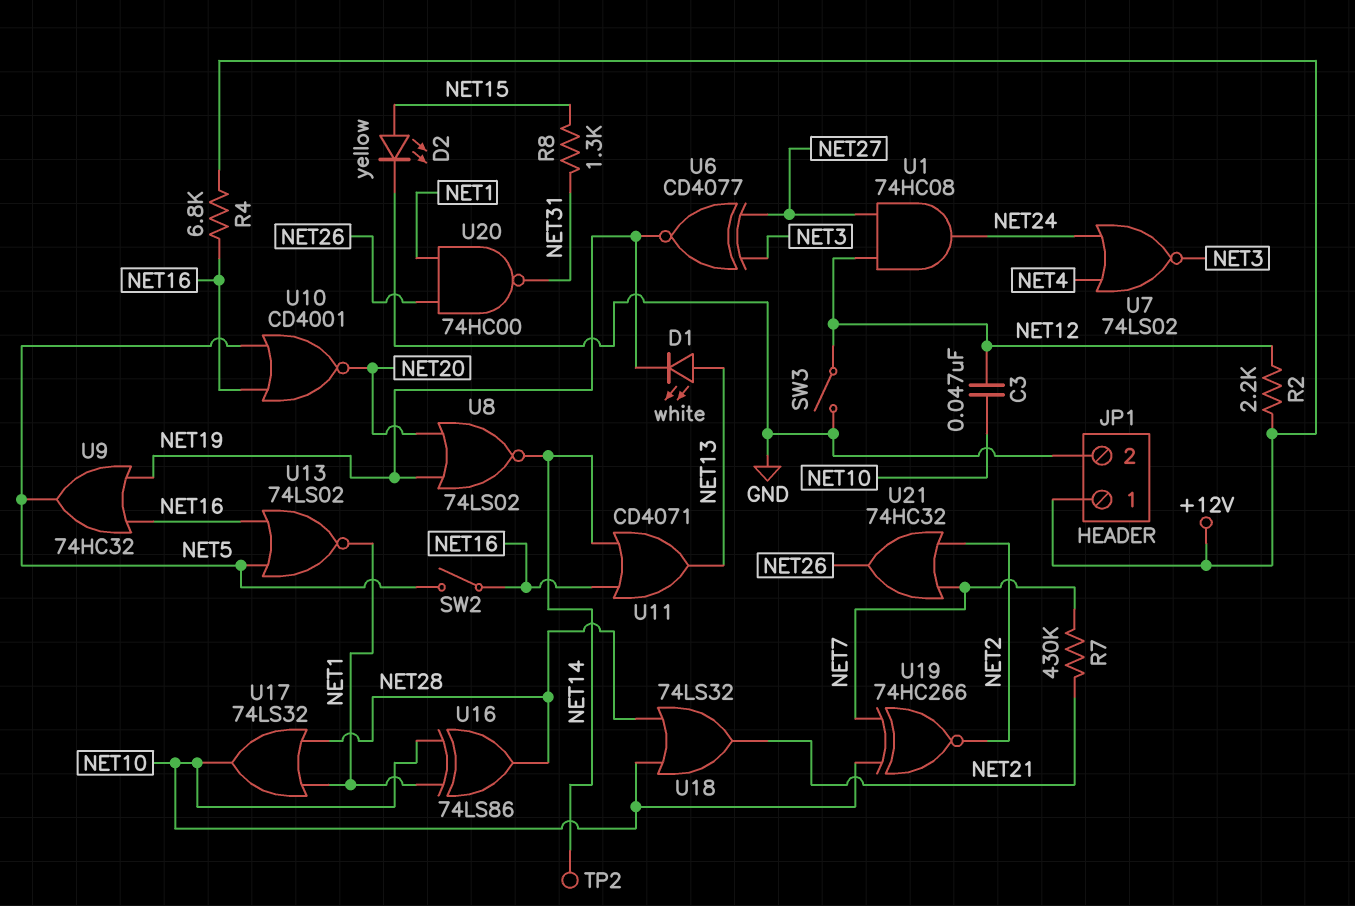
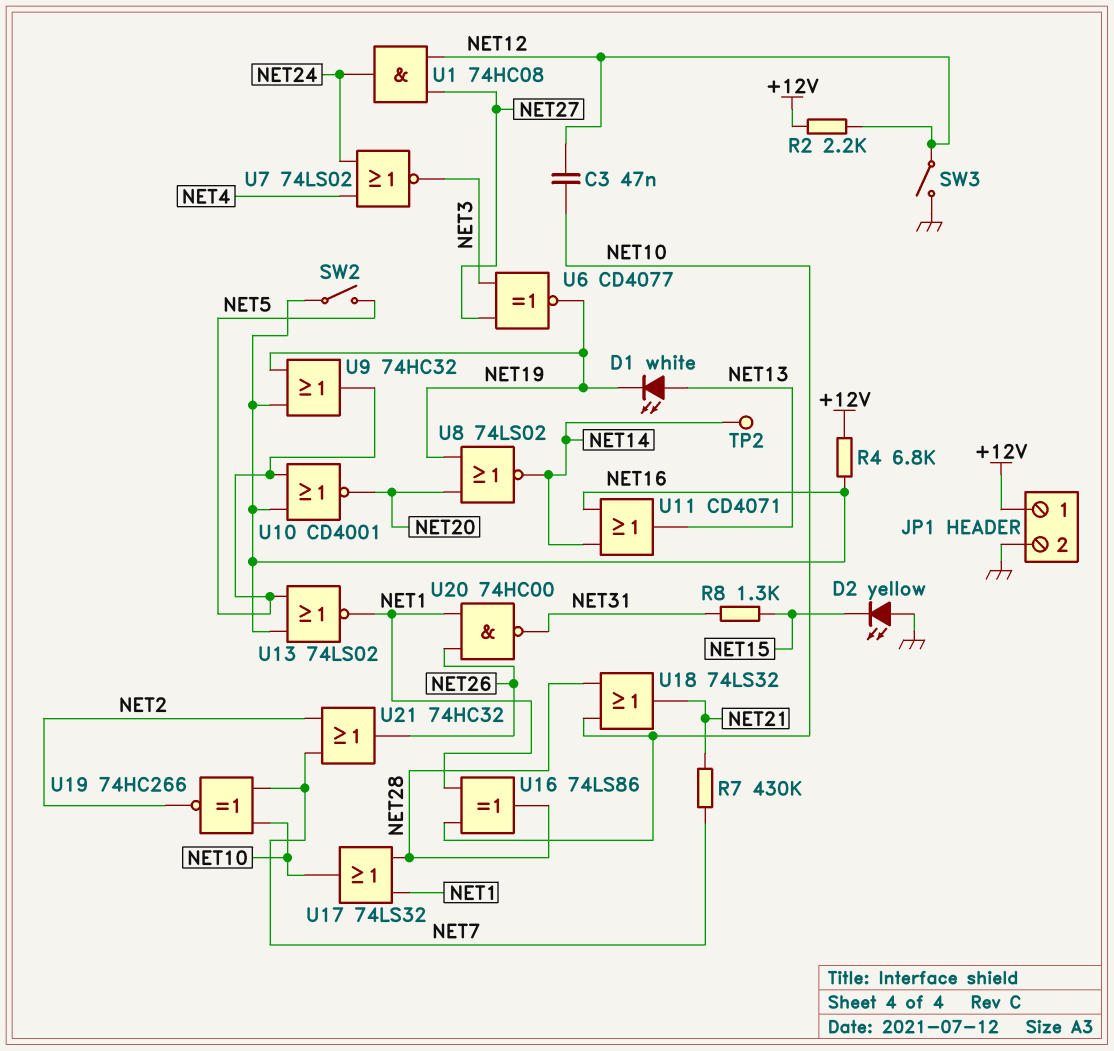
D2: LED yellow (A NET15, K GND) -> LED yellow (A GND, K NET15)

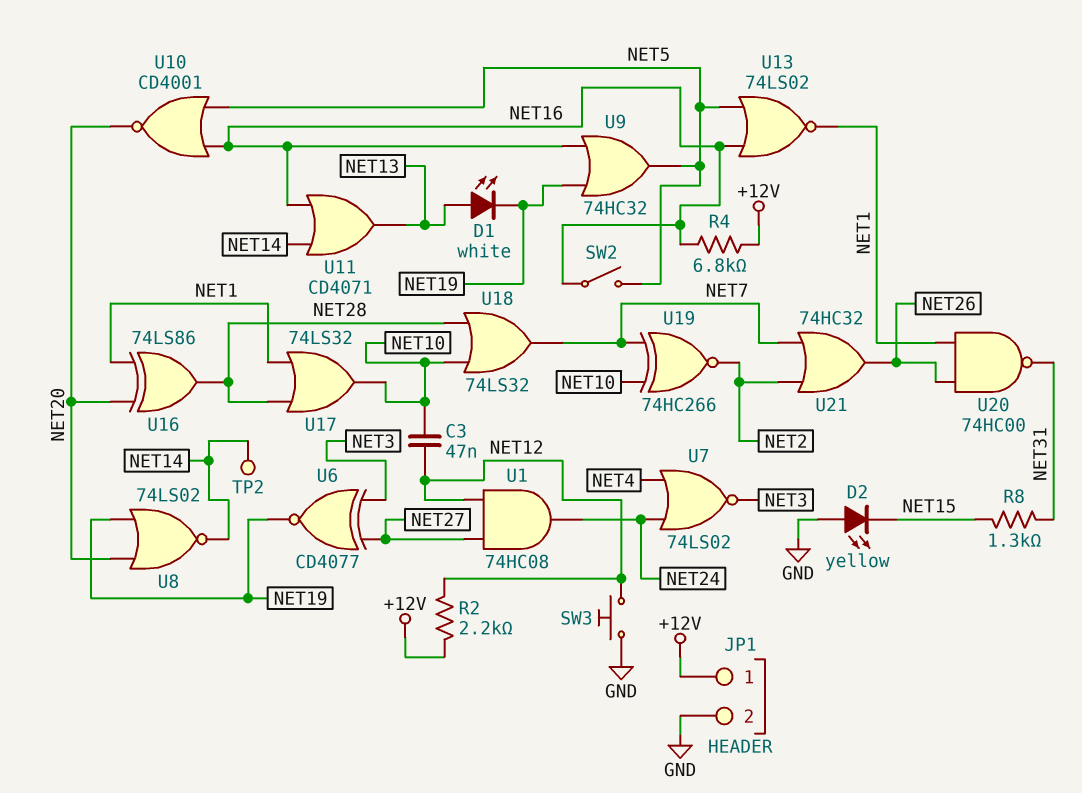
R7: 430k (NET7, NET21) -> none
SW3: switch (GND, NET12) -> button (GND, NET12)
U16: XOR 74LS86 (in NET1, in NET10, out NET28) -> XOR 74LS86 (in NET1, in NET20, out NET28)
U18: OR 74LS32 (in NET10, in NET28, out NET21) -> OR 74LS32 (in NET10, in NET28, out NET7)

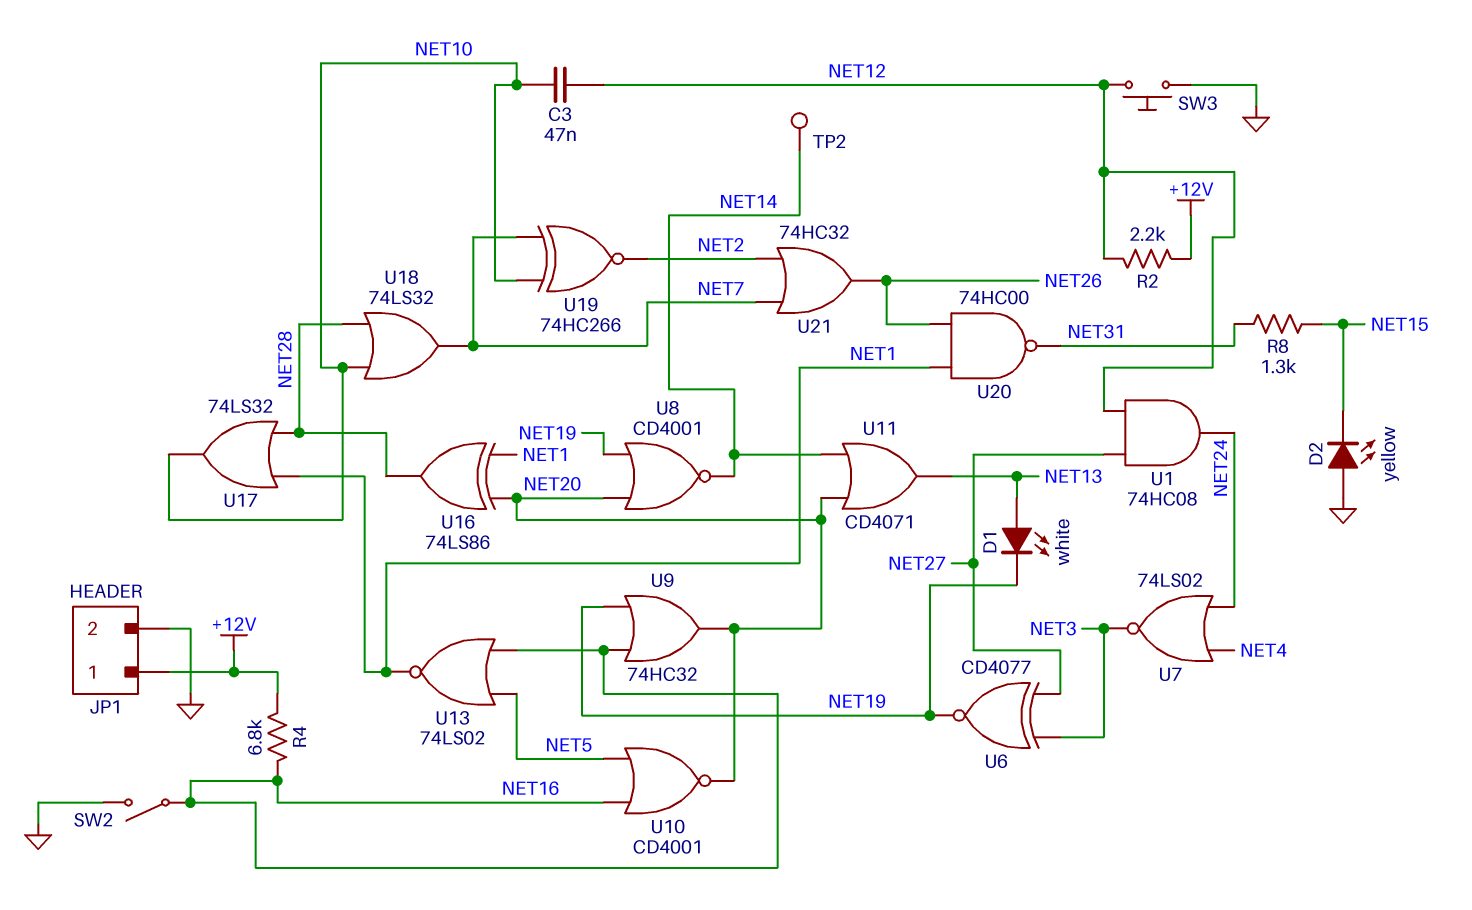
SW2: switch (NET5, NET16) -> switch (GND, NET16)
U8: NOR 74LS02 (in NET19, in NET20, out NET14) -> NOR CD4001 (in NET19, in NET20, out NET14)
U9: OR 74HC32 (in NET16, in NET19, out NET5) -> OR 74HC32 (in NET16, in NET19, out NET20)
U11: OR CD4071 (in NET14, in NET16, out NET13) -> OR CD4071 (in NET14, in NET20, out NET13)

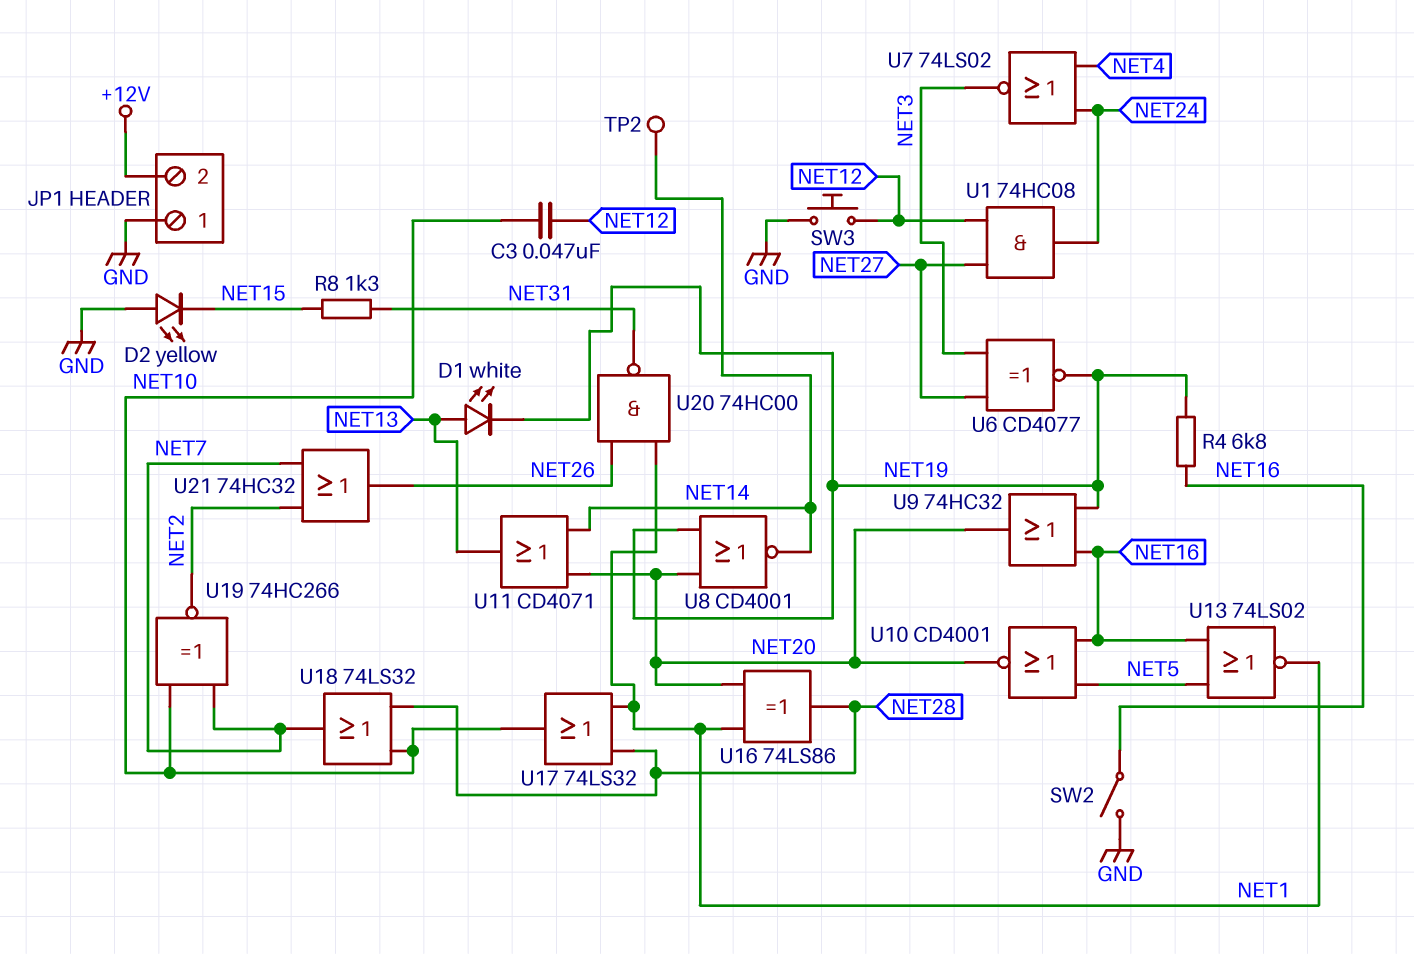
JP1 pin 1: +12V -> GND
JP1 pin 2: GND -> +12V
R2: 2.2k (+12V, NET12) -> none
R4: 6.8k (+12V, NET16) -> 6.8k (NET16, NET19)

